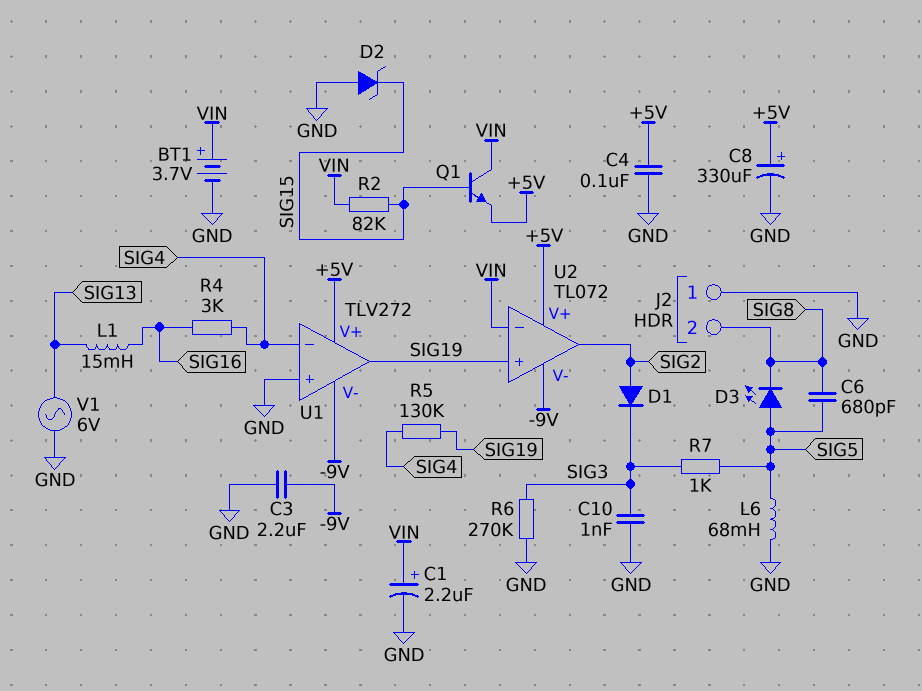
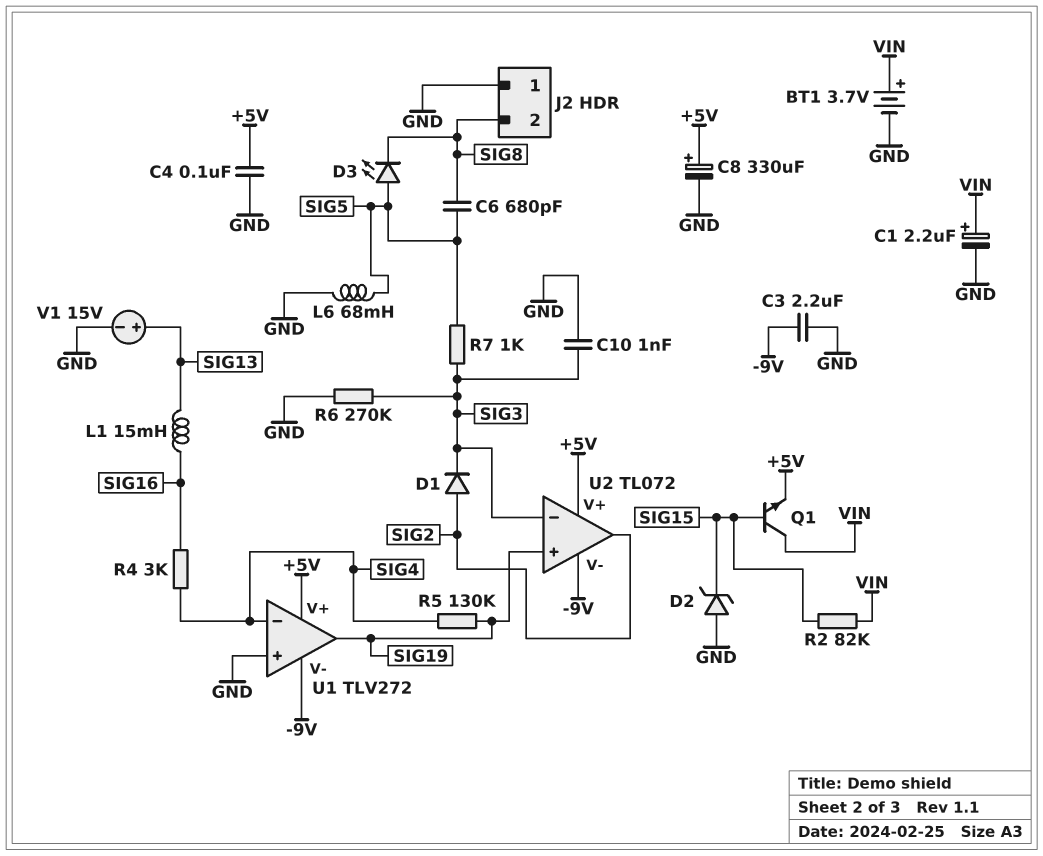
U2 pin in-: VIN -> SIG3
V1: AC 6V (GND, SIG13) -> 15V (plus SIG13, minus GND)

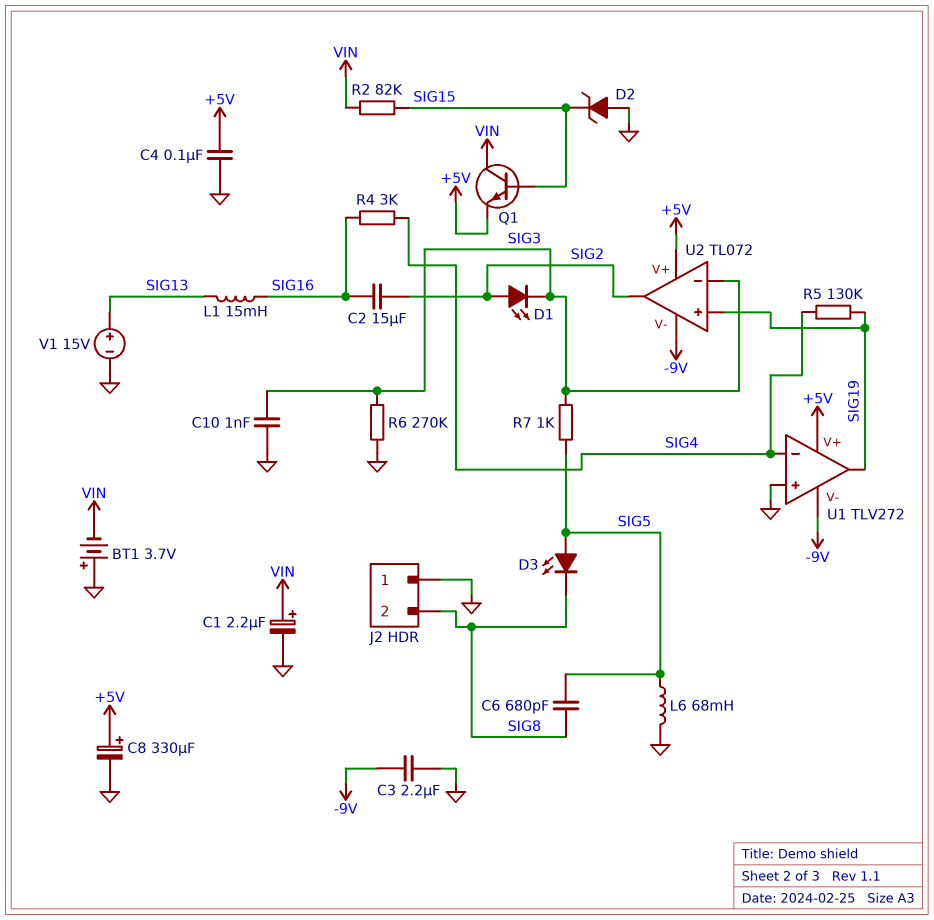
BT1: 3.7V (plus VIN, minus GND) -> 3.7V (plus GND, minus VIN)
C2: none -> 15uF (SIG2, SIG16)
D1: diode (A SIG2, K SIG3) -> LED (A SIG2, K SIG3)

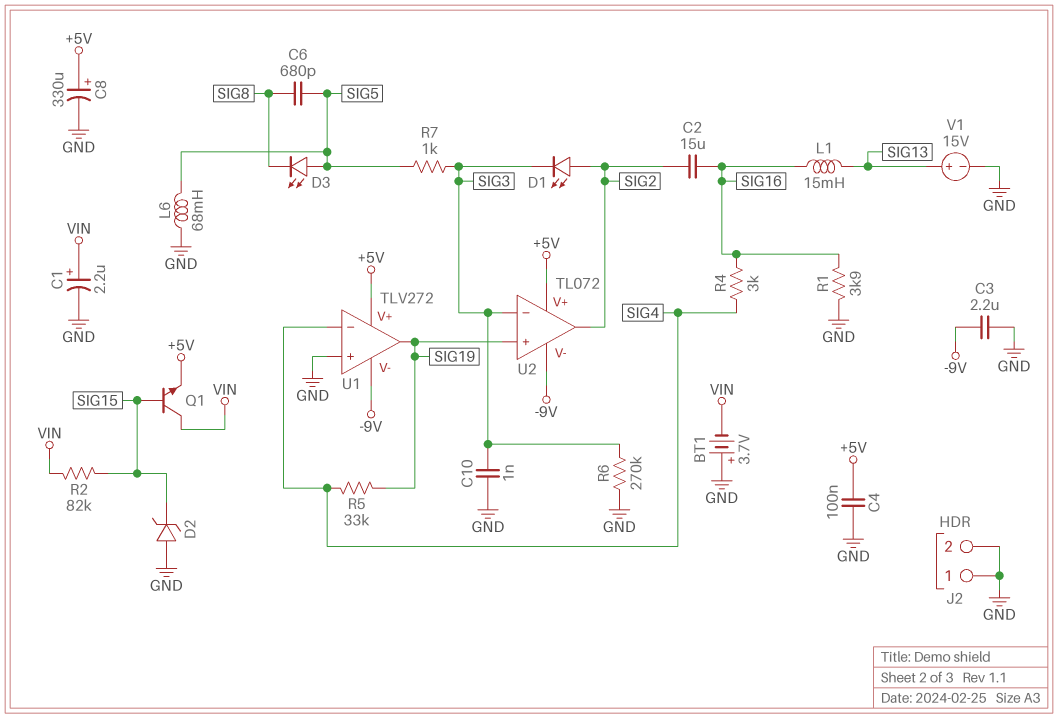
J2 pin 2: SIG8 -> GND
R1: none -> 3.9k (GND, SIG16)
R5: 130k (SIG4, SIG19) -> 33k (SIG4, SIG19)

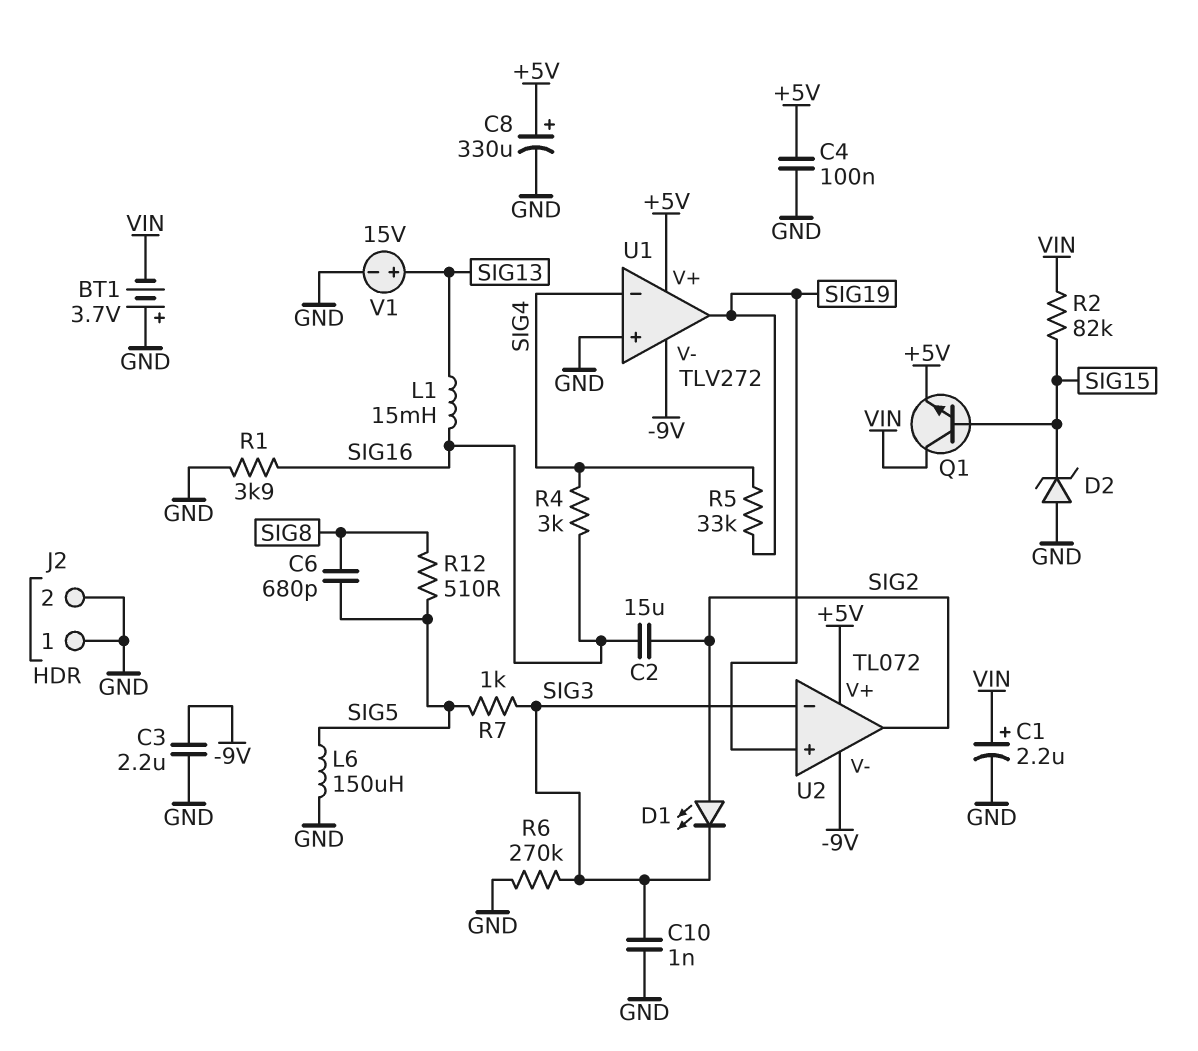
D3: LED (A SIG5, K SIG8) -> none
L6: 68mH (GND, SIG5) -> 150uH (GND, SIG5)
R12: none -> 510 (SIG5, SIG8)

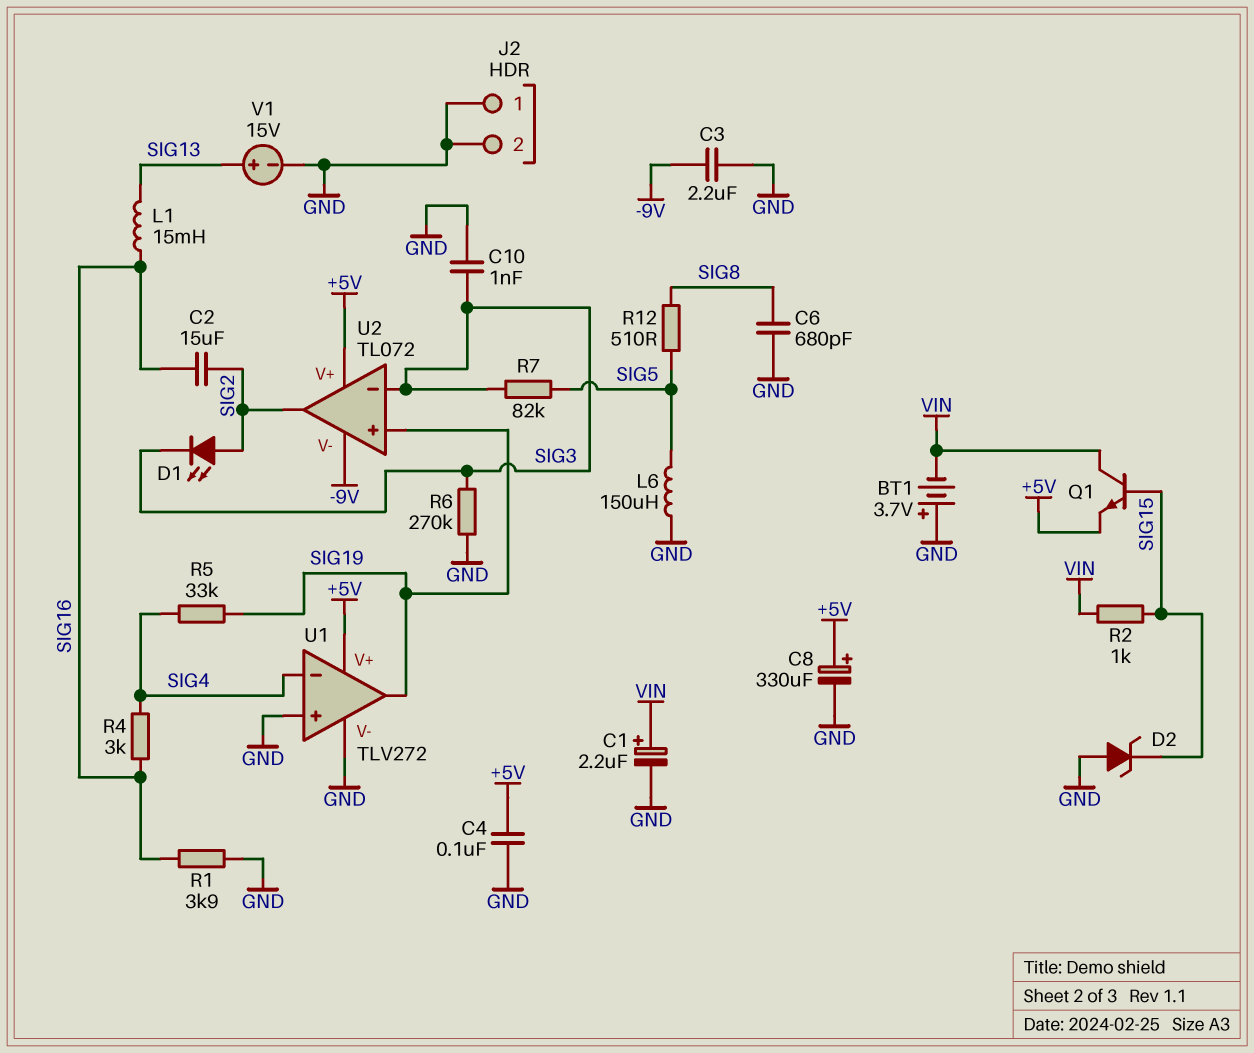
C6: 680pF (SIG5, SIG8) -> 680pF (GND, SIG8)
R2: 82k (SIG15, VIN) -> 1k (SIG15, VIN)
R7: 1k (SIG3, SIG5) -> 82k (SIG3, SIG5)
U1 pin V-: -9V -> GND

